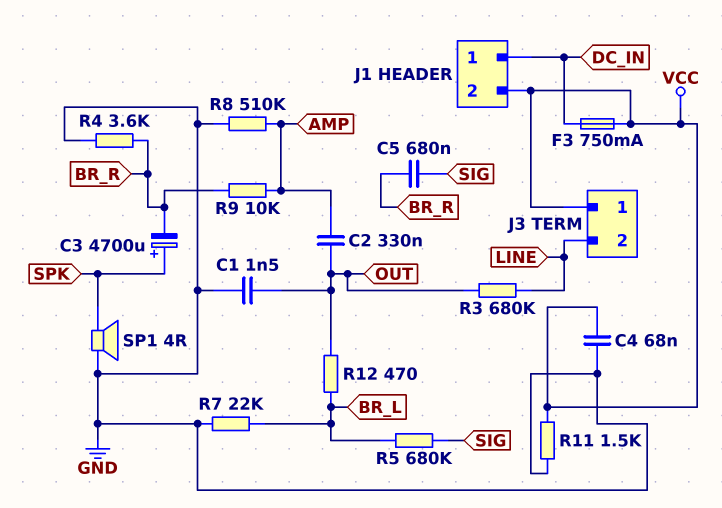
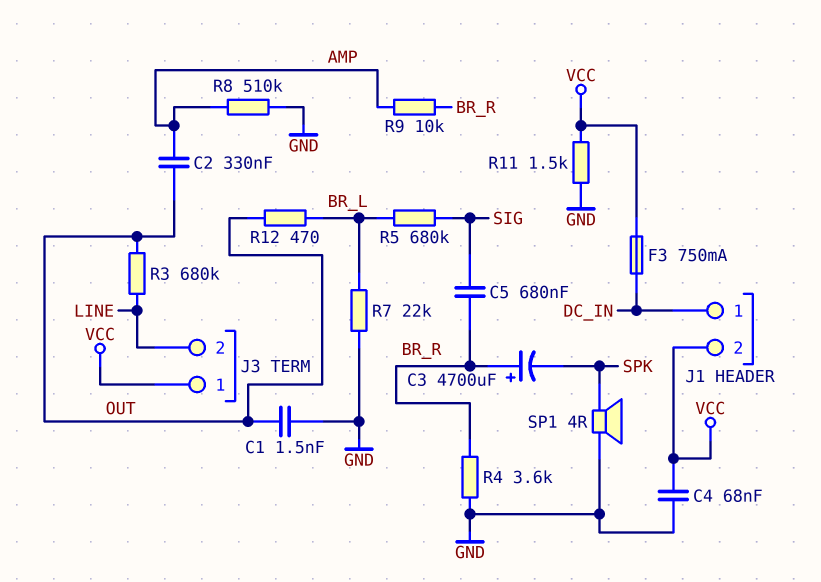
C3: 4700uF (plus SPK, minus BR_R) -> 4700uF (plus BR_R, minus SPK)

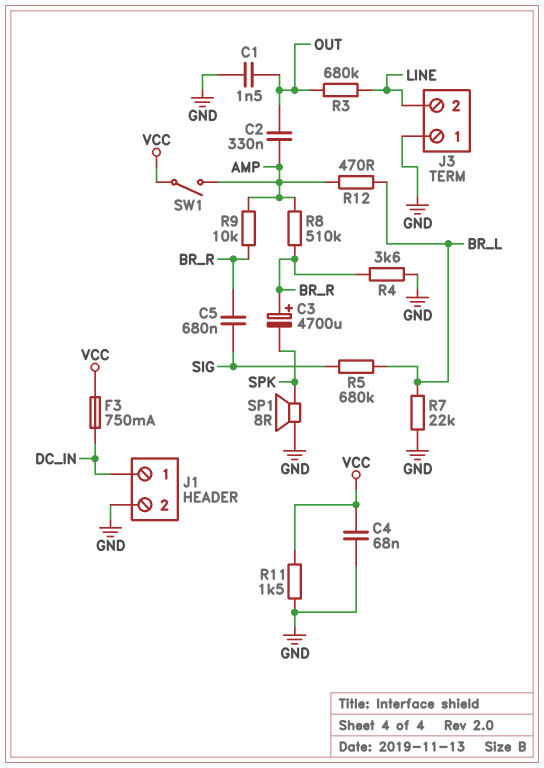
J1 pin 2: VCC -> GND
J3 pin 1: VCC -> GND
R8: 510k (AMP, GND) -> 510k (AMP, BR_R)
R12: 470 (BR_L, OUT) -> 470 (AMP, BR_L)
SP1: speaker 4R (GND, SPK) -> speaker 8R (GND, SPK)
SW1: none -> switch (AMP, VCC)

